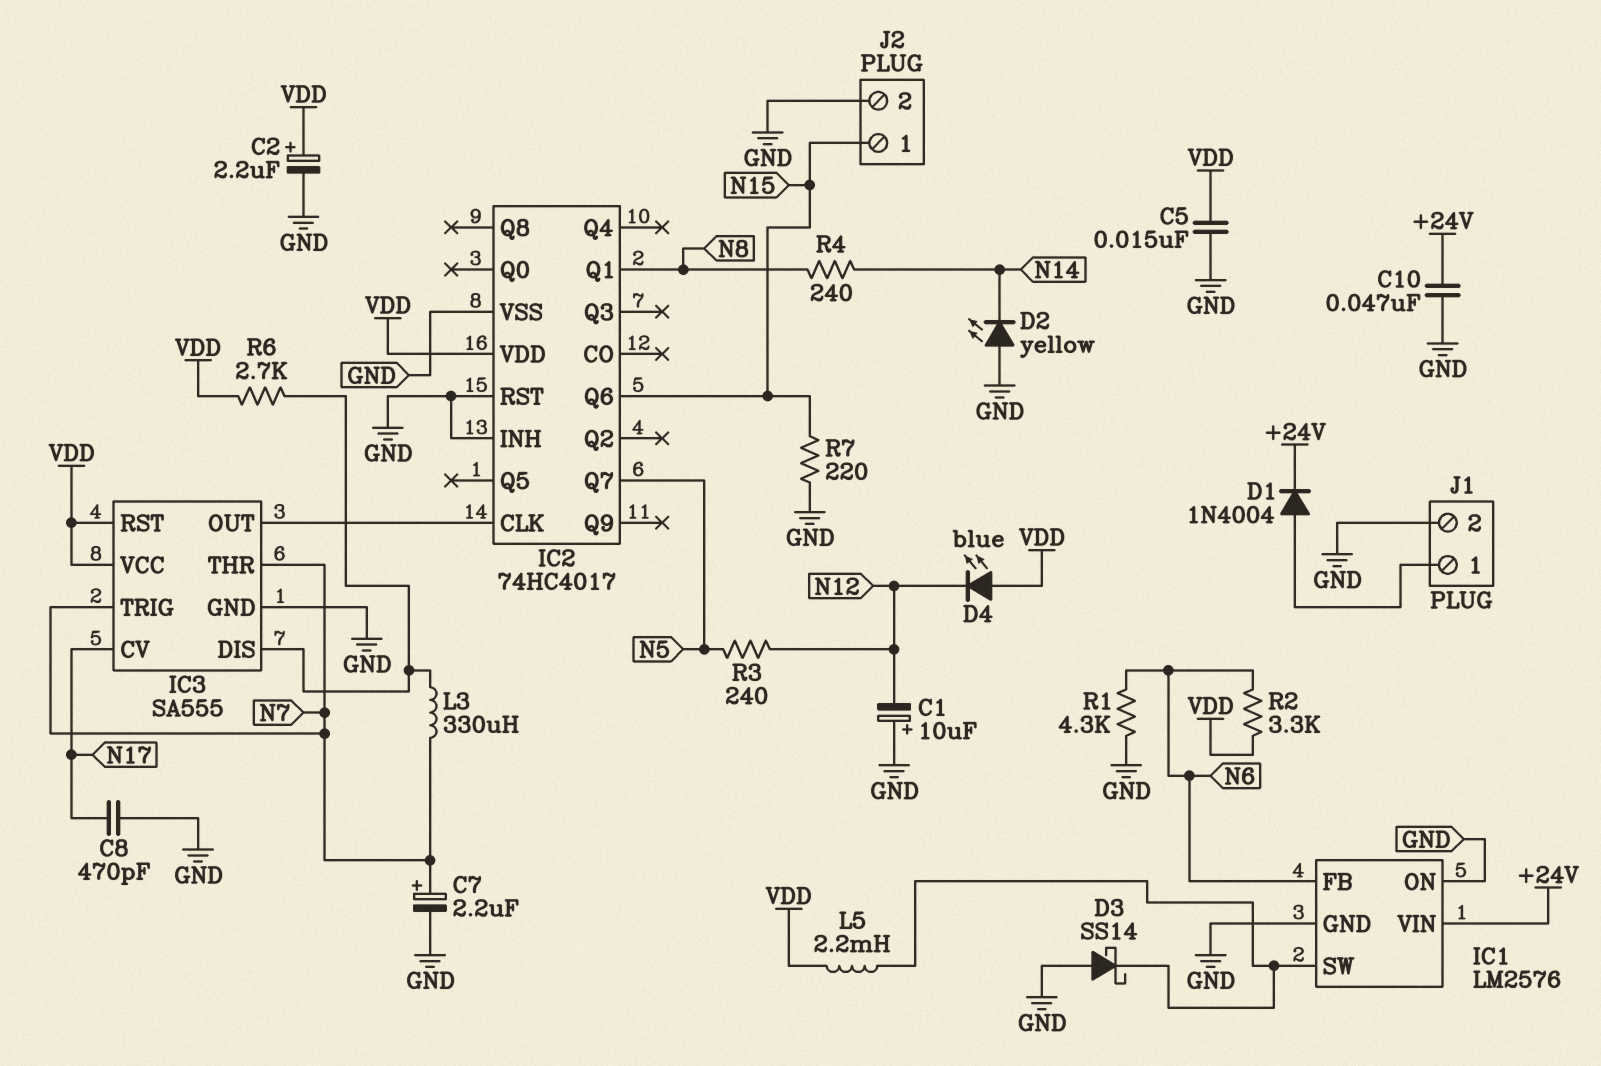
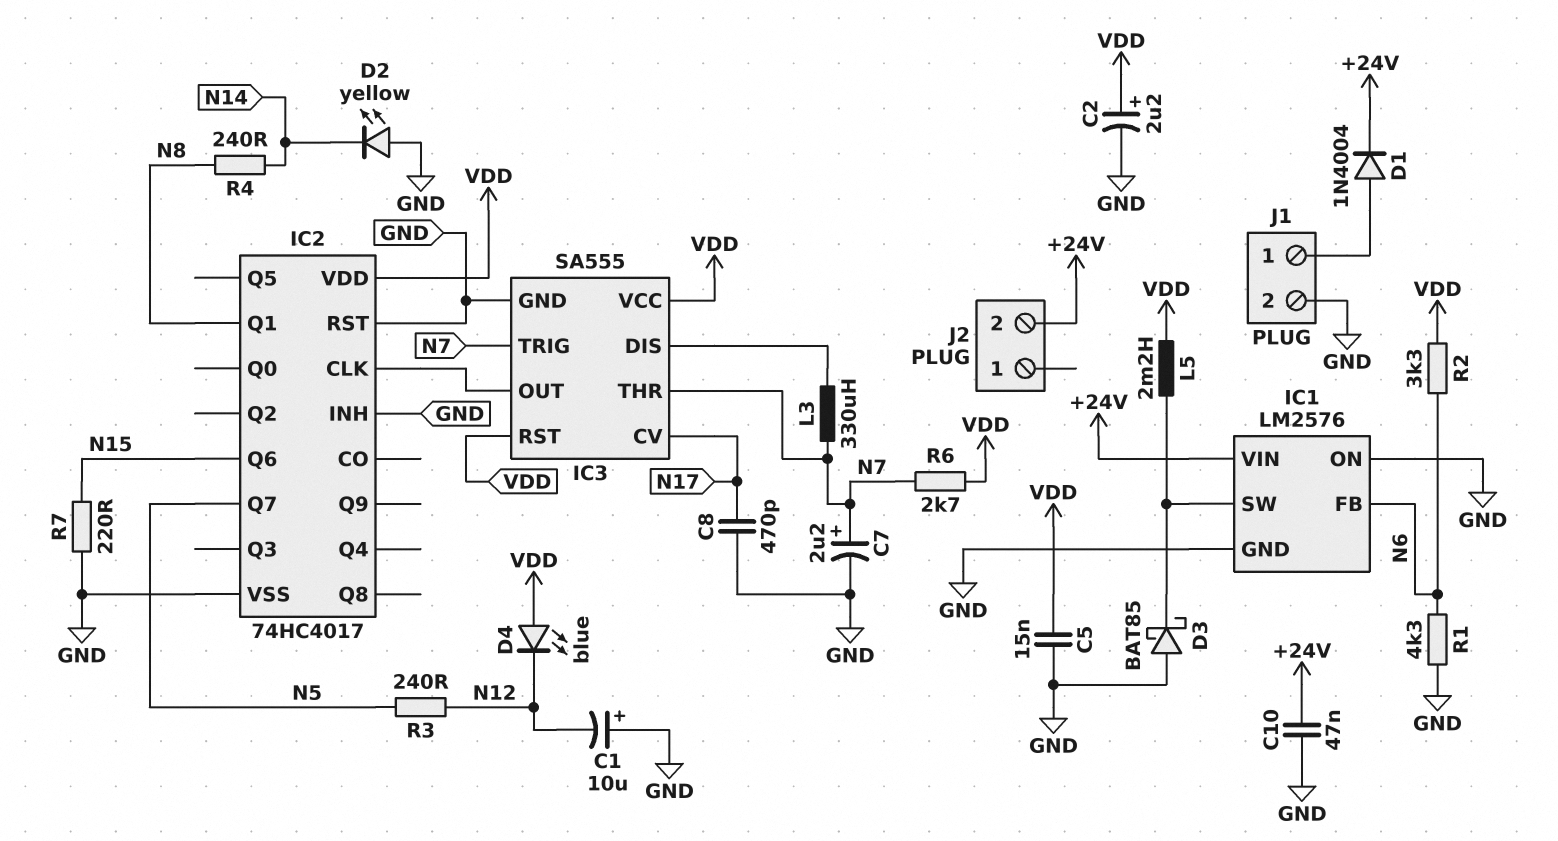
D3: schottky SS14 (A GND, K IC1/SW) -> schottky BAT85 (A GND, K IC1/SW)
J2 pin 1: N15 -> none
J2 pin 2: GND -> +24V
R6: 2.7k (IC3/DIS, VDD) -> 2.7k (N7, VDD)

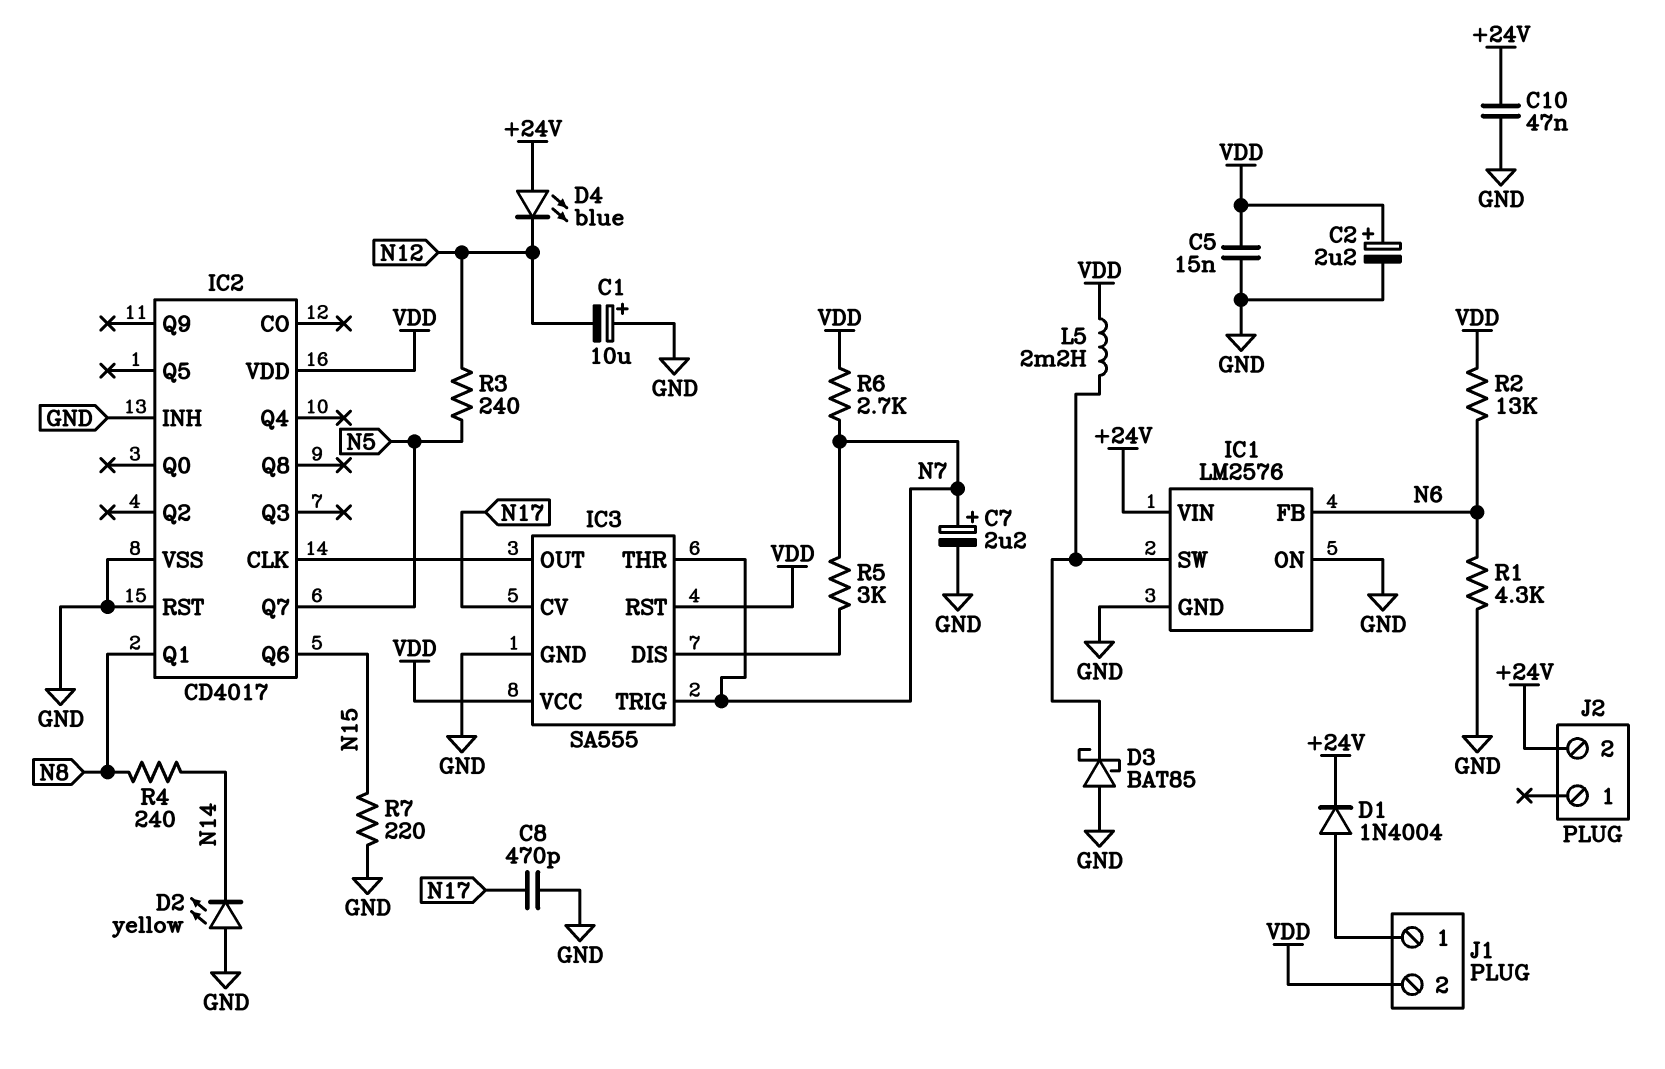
D4: LED blue (A VDD, K N12) -> LED blue (A +24V, K N12)
IC2: 74HC4017 -> CD4017
J1 pin 2: GND -> VDD
L3: 330uH (IC3/DIS, N7) -> none
R2: 3.3k (N6, VDD) -> 13k (N6, VDD)
R5: none -> 3k (IC3/DIS, N7)

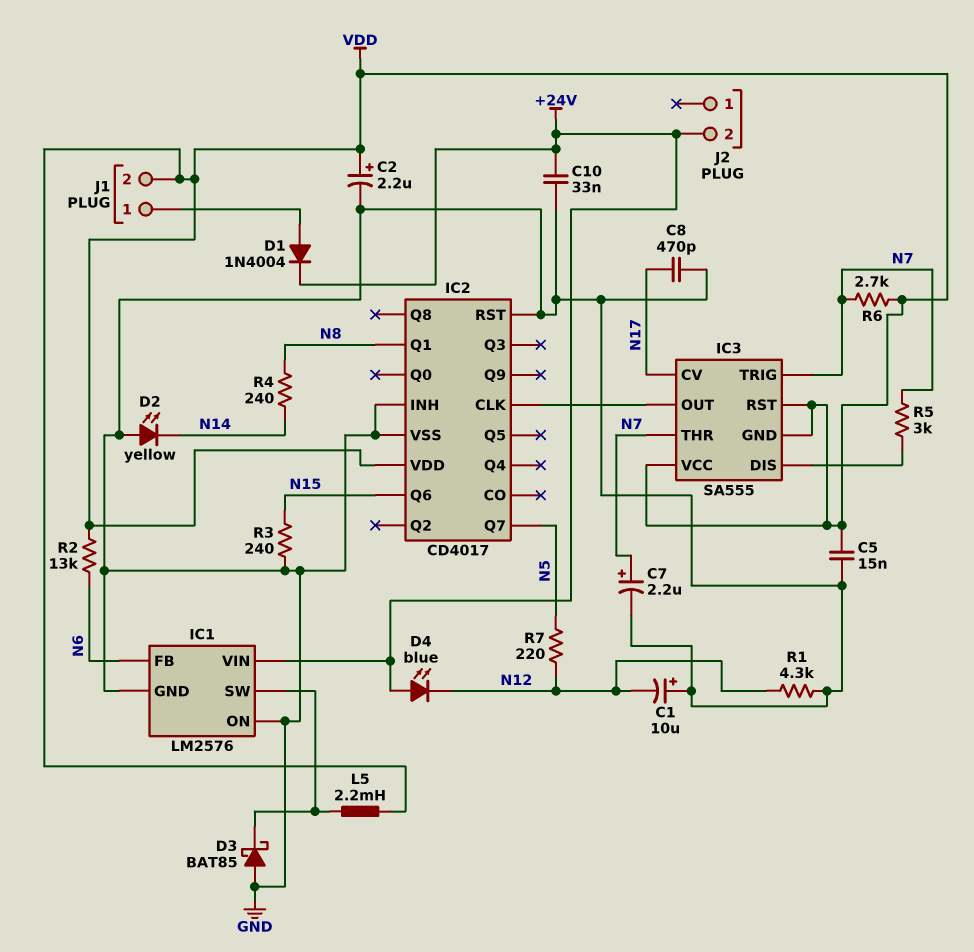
C10: 47nF (+24V, GND) -> 33nF (+24V, GND)
IC3 pin GND: GND -> VDD
R1: 4.3k (GND, N6) -> 4.3k (GND, N12)
R3: 240 (N5, N12) -> 240 (GND, N15)
R7: 220 (GND, N15) -> 220 (N5, N12)

